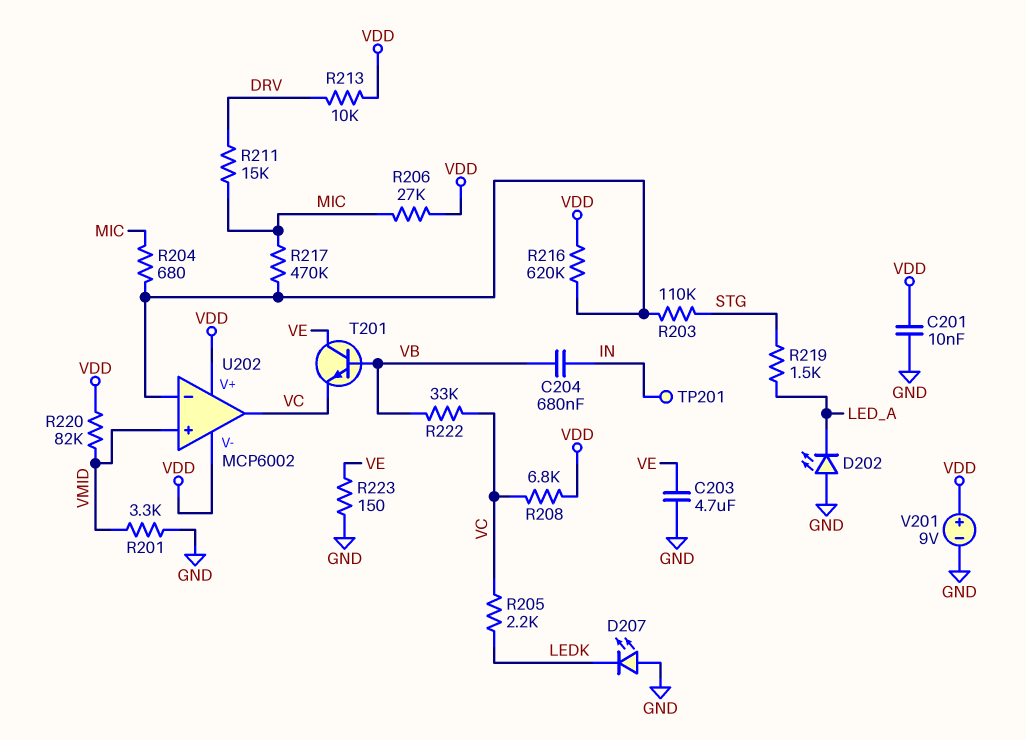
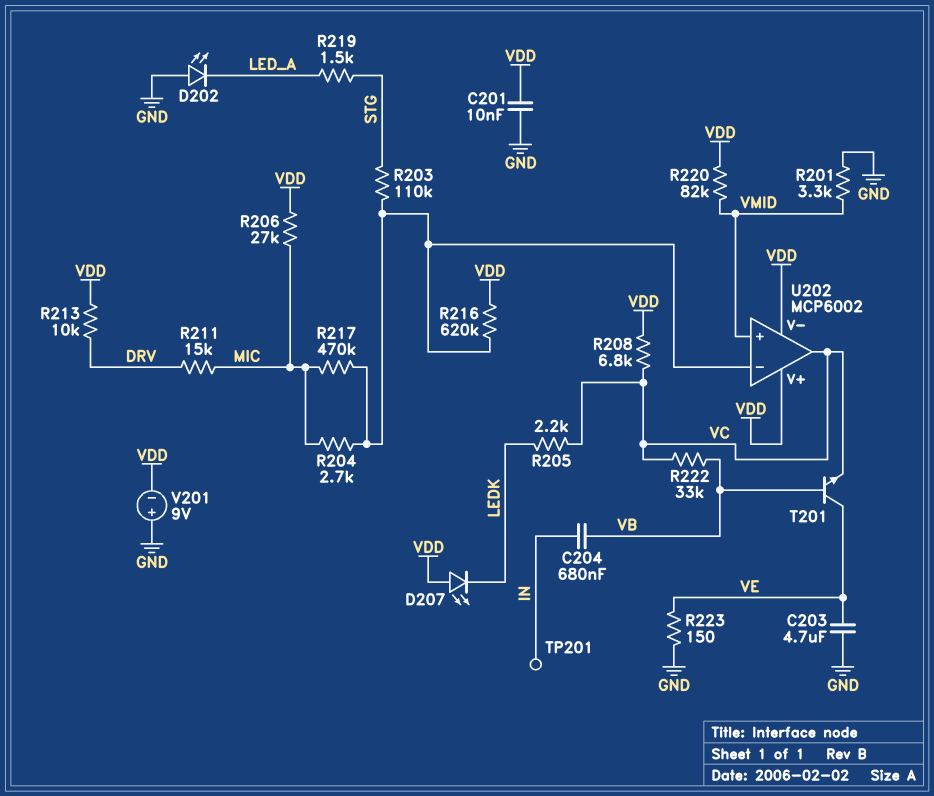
D207: LED (A GND, K LEDK) -> LED (A VDD, K LEDK)
R204: 680 (MIC, U202/in-) -> 2.7k (MIC, U202/in-)
V201: 9V (plus VDD, minus GND) -> 9V (plus GND, minus VDD)

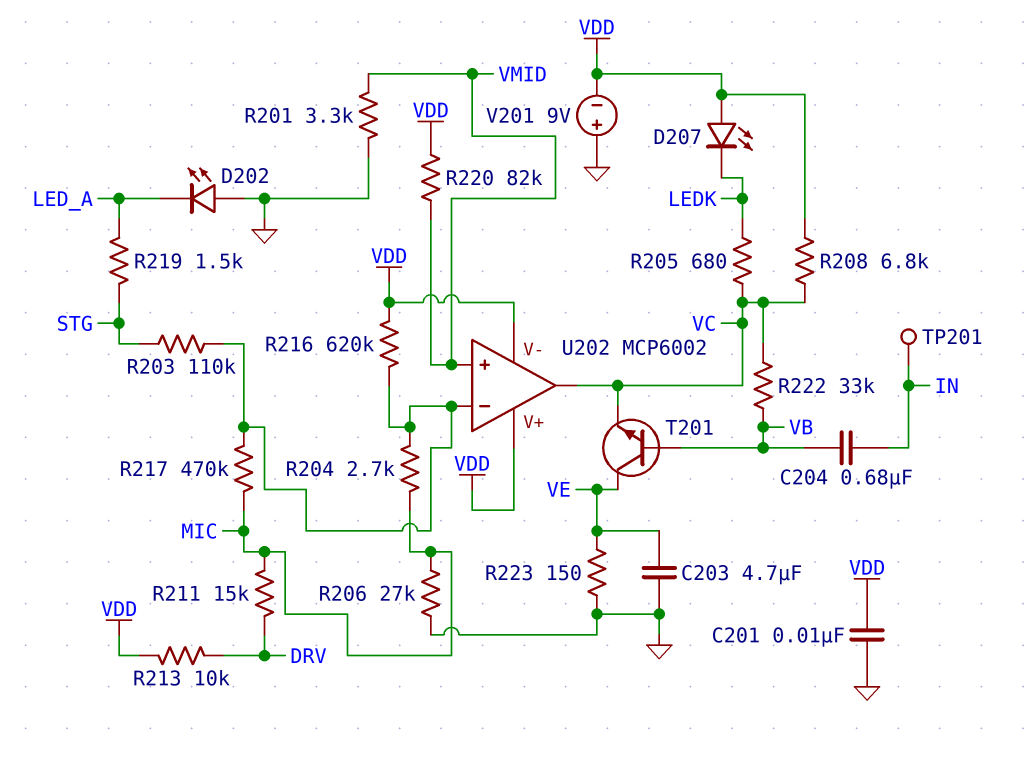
R205: 2.2k (LEDK, VC) -> 680 (LEDK, VC)
R206: 27k (MIC, VDD) -> 27k (GND, MIC)

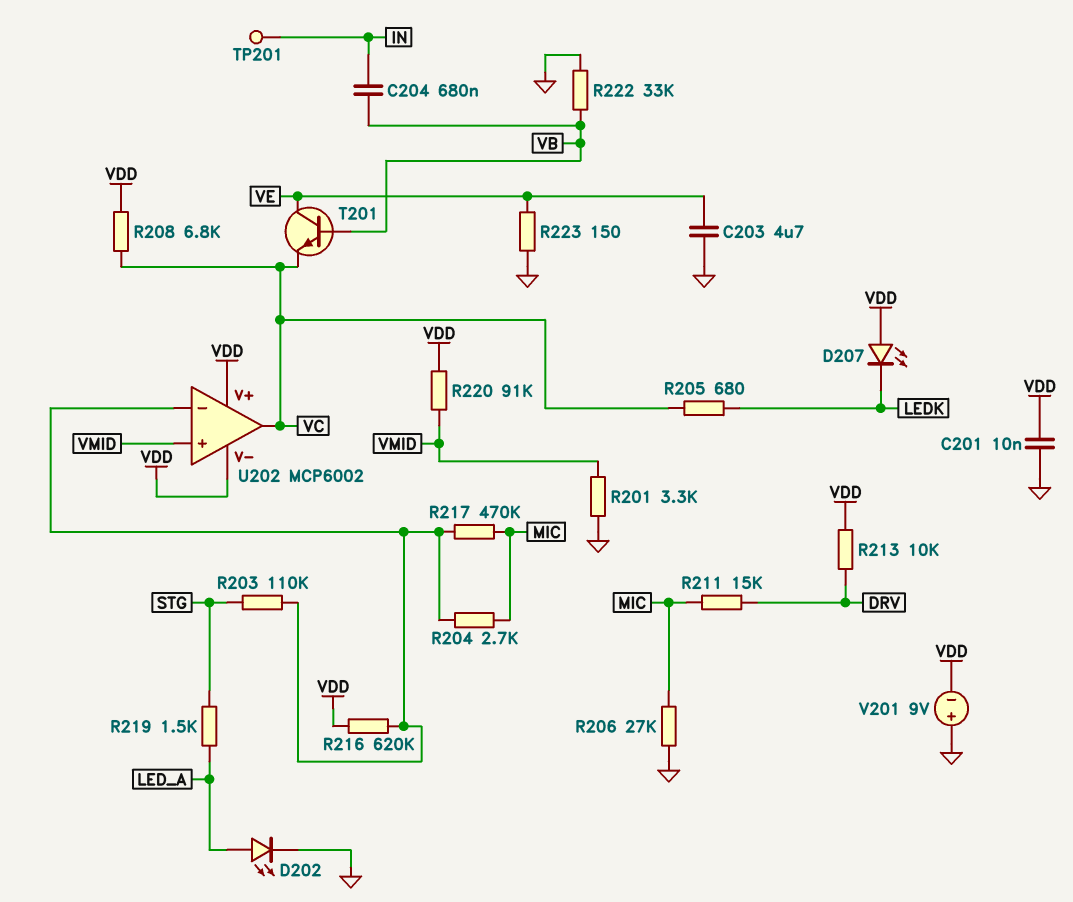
D202: LED (A GND, K LED_A) -> LED (A LED_A, K GND)
R220: 82k (VDD, VMID) -> 91k (VDD, VMID)
R222: 33k (VB, VC) -> 33k (GND, VB)

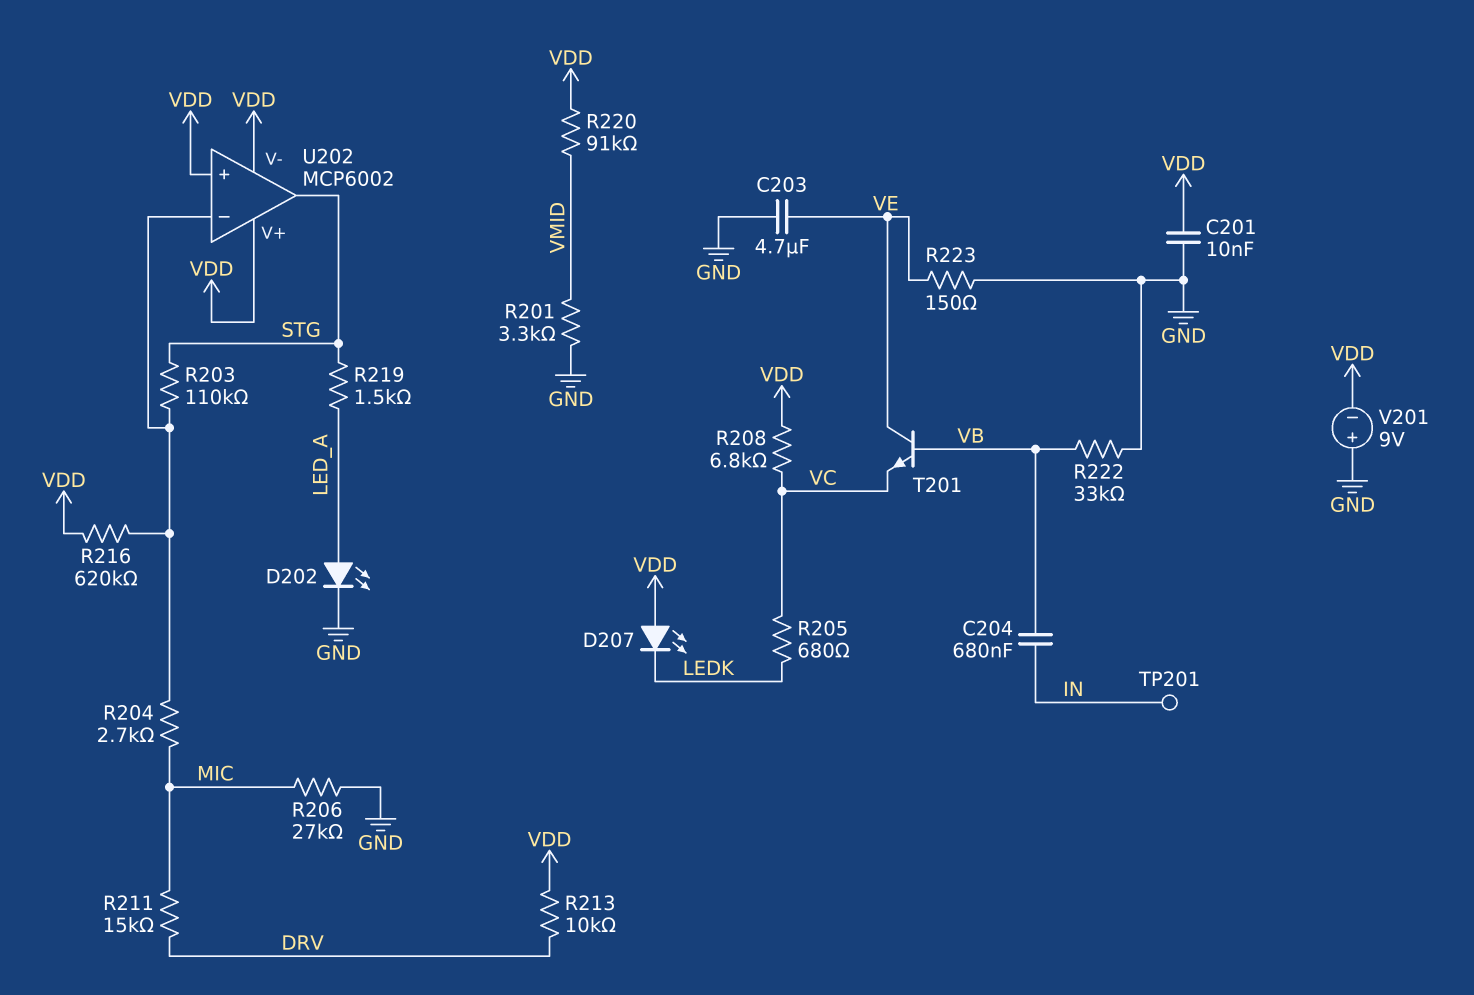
R217: 470k (MIC, U202/in-) -> none
U202 pin in+: VMID -> VDD
U202 pin out: VC -> STG

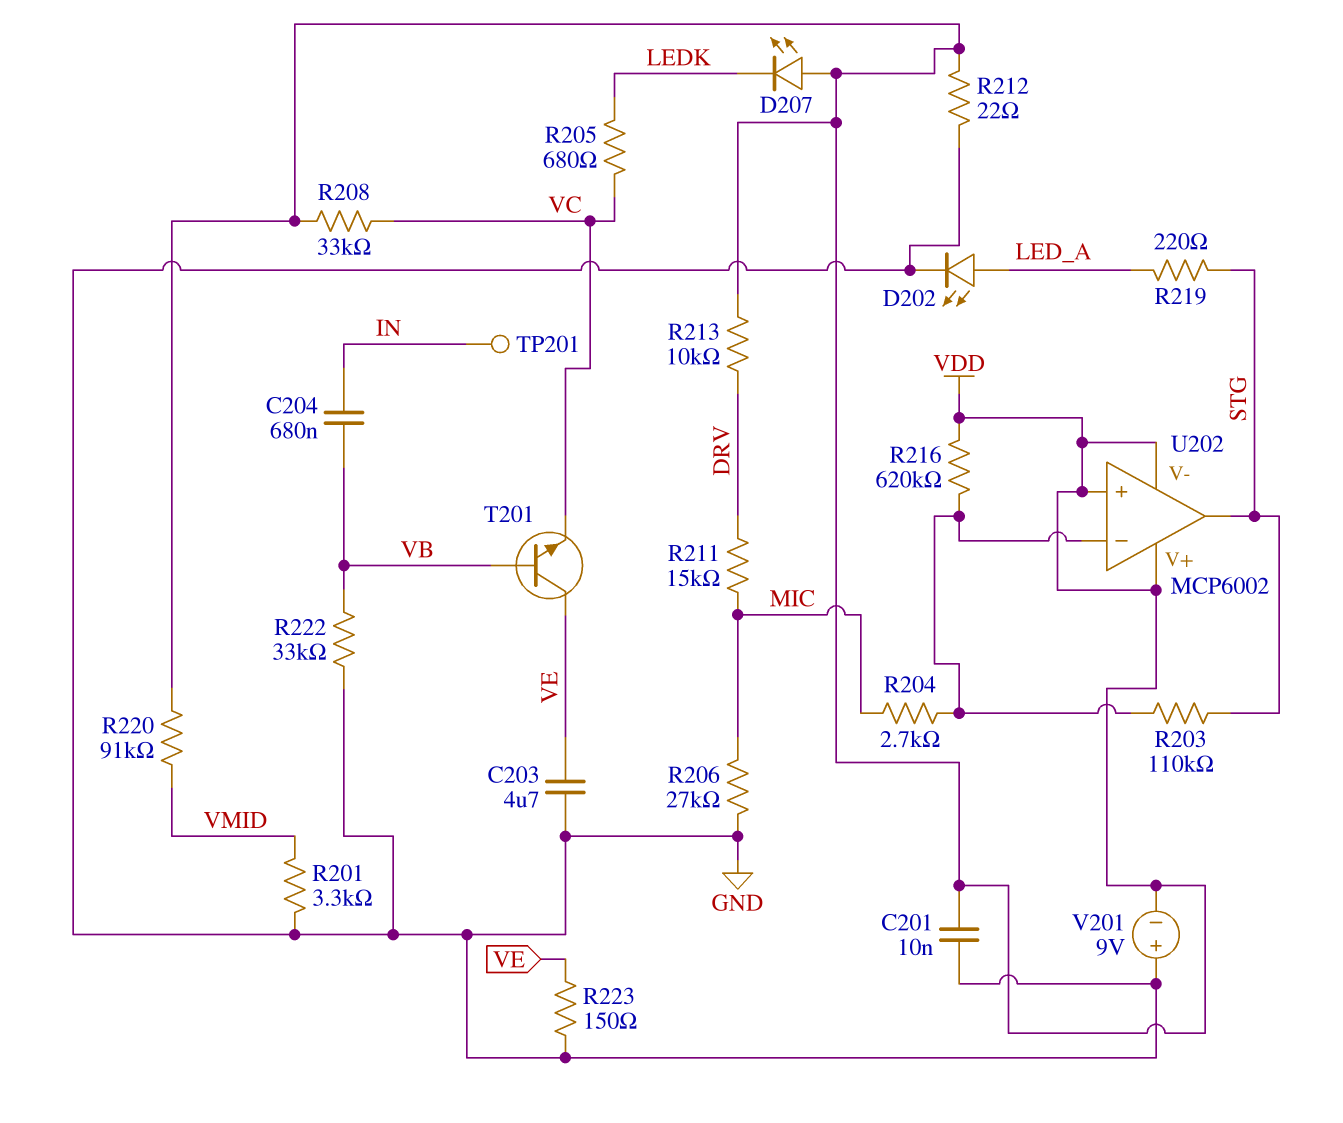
R208: 6.8k (VC, VDD) -> 33k (VC, VDD)
R212: none -> 22 (GND, VDD)
R219: 1.5k (LED_A, STG) -> 220 (LED_A, STG)

